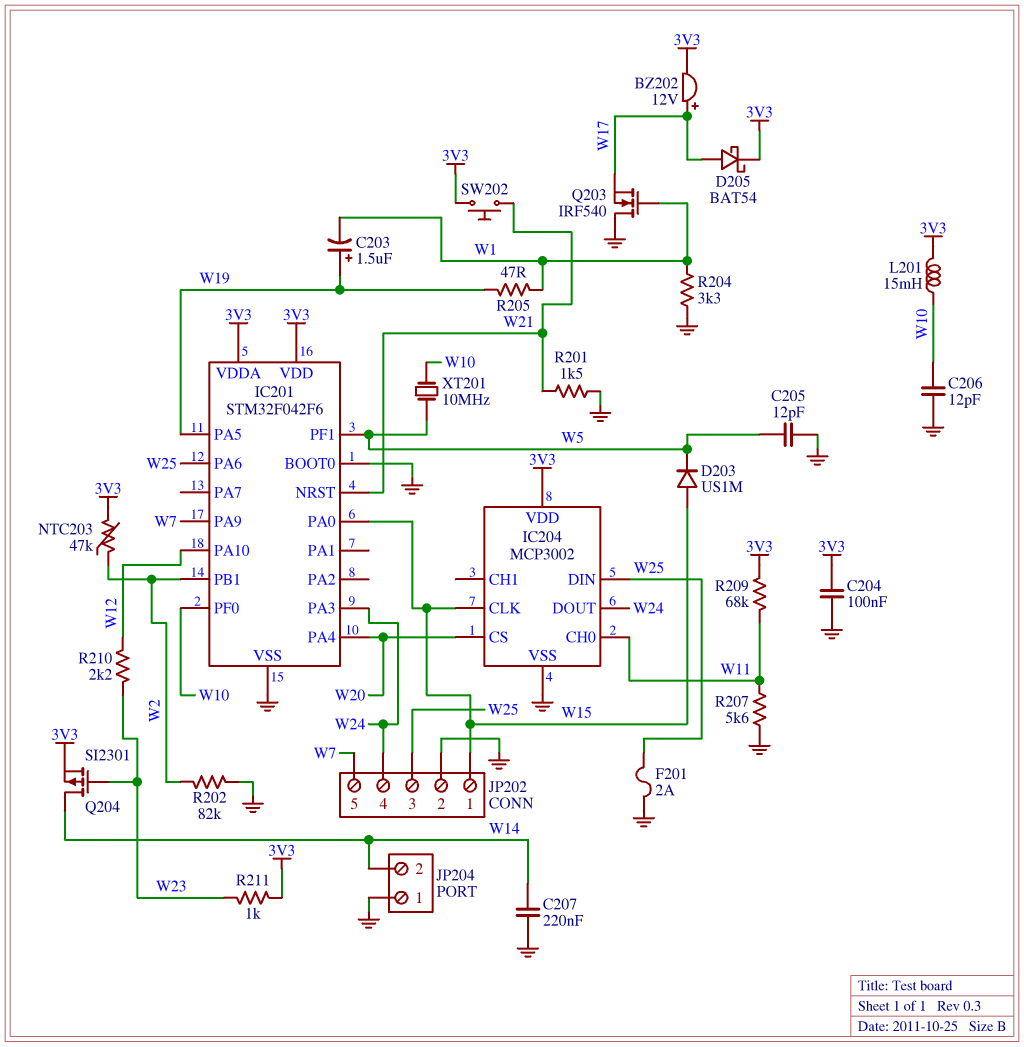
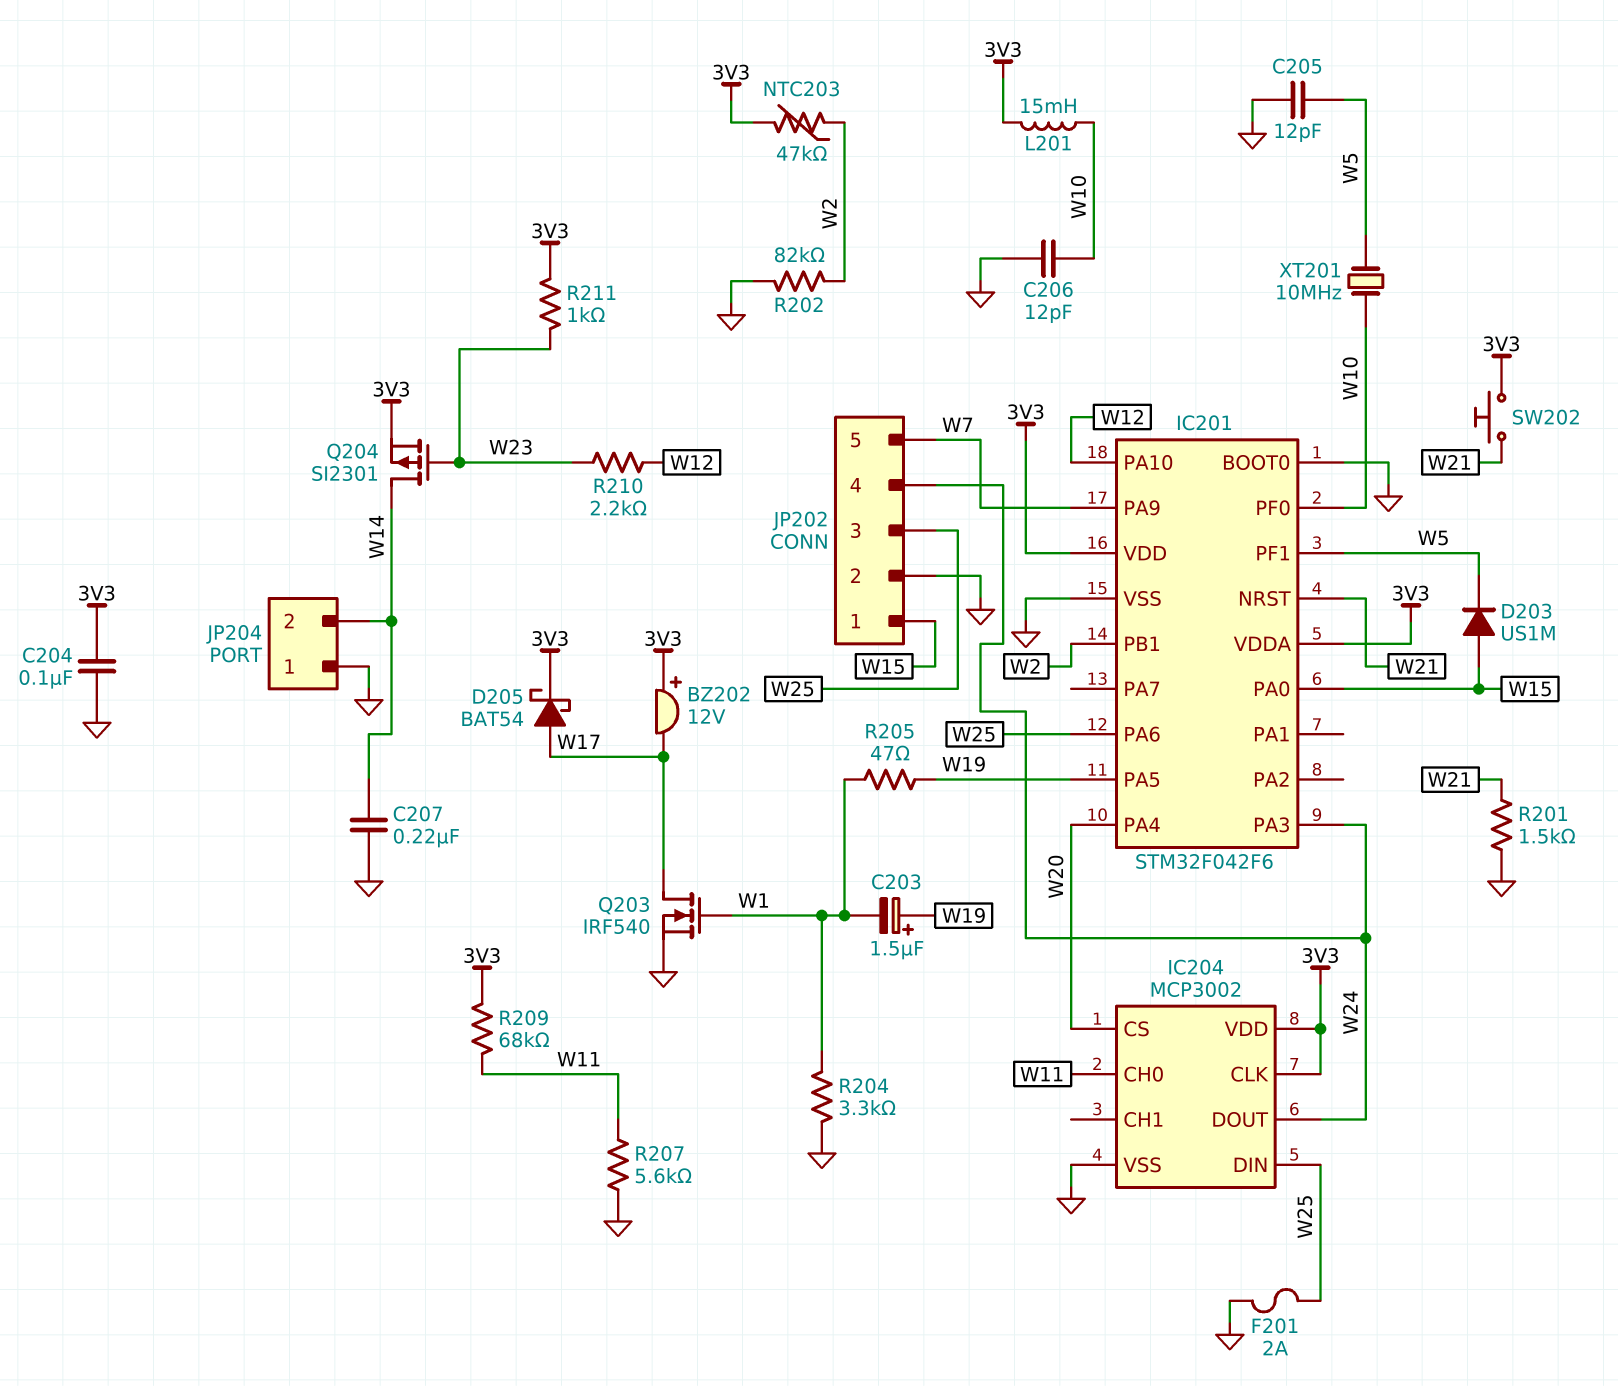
BZ202: buzzer 12V (plus W17, minus 3V3) -> buzzer 12V (plus 3V3, minus W17)
IC204 pin CLK: W15 -> 3V3
Q203: NMOS IRF540 (G W1, D GND, S W17) -> NMOS IRF540 (G W1, D W17, S GND)

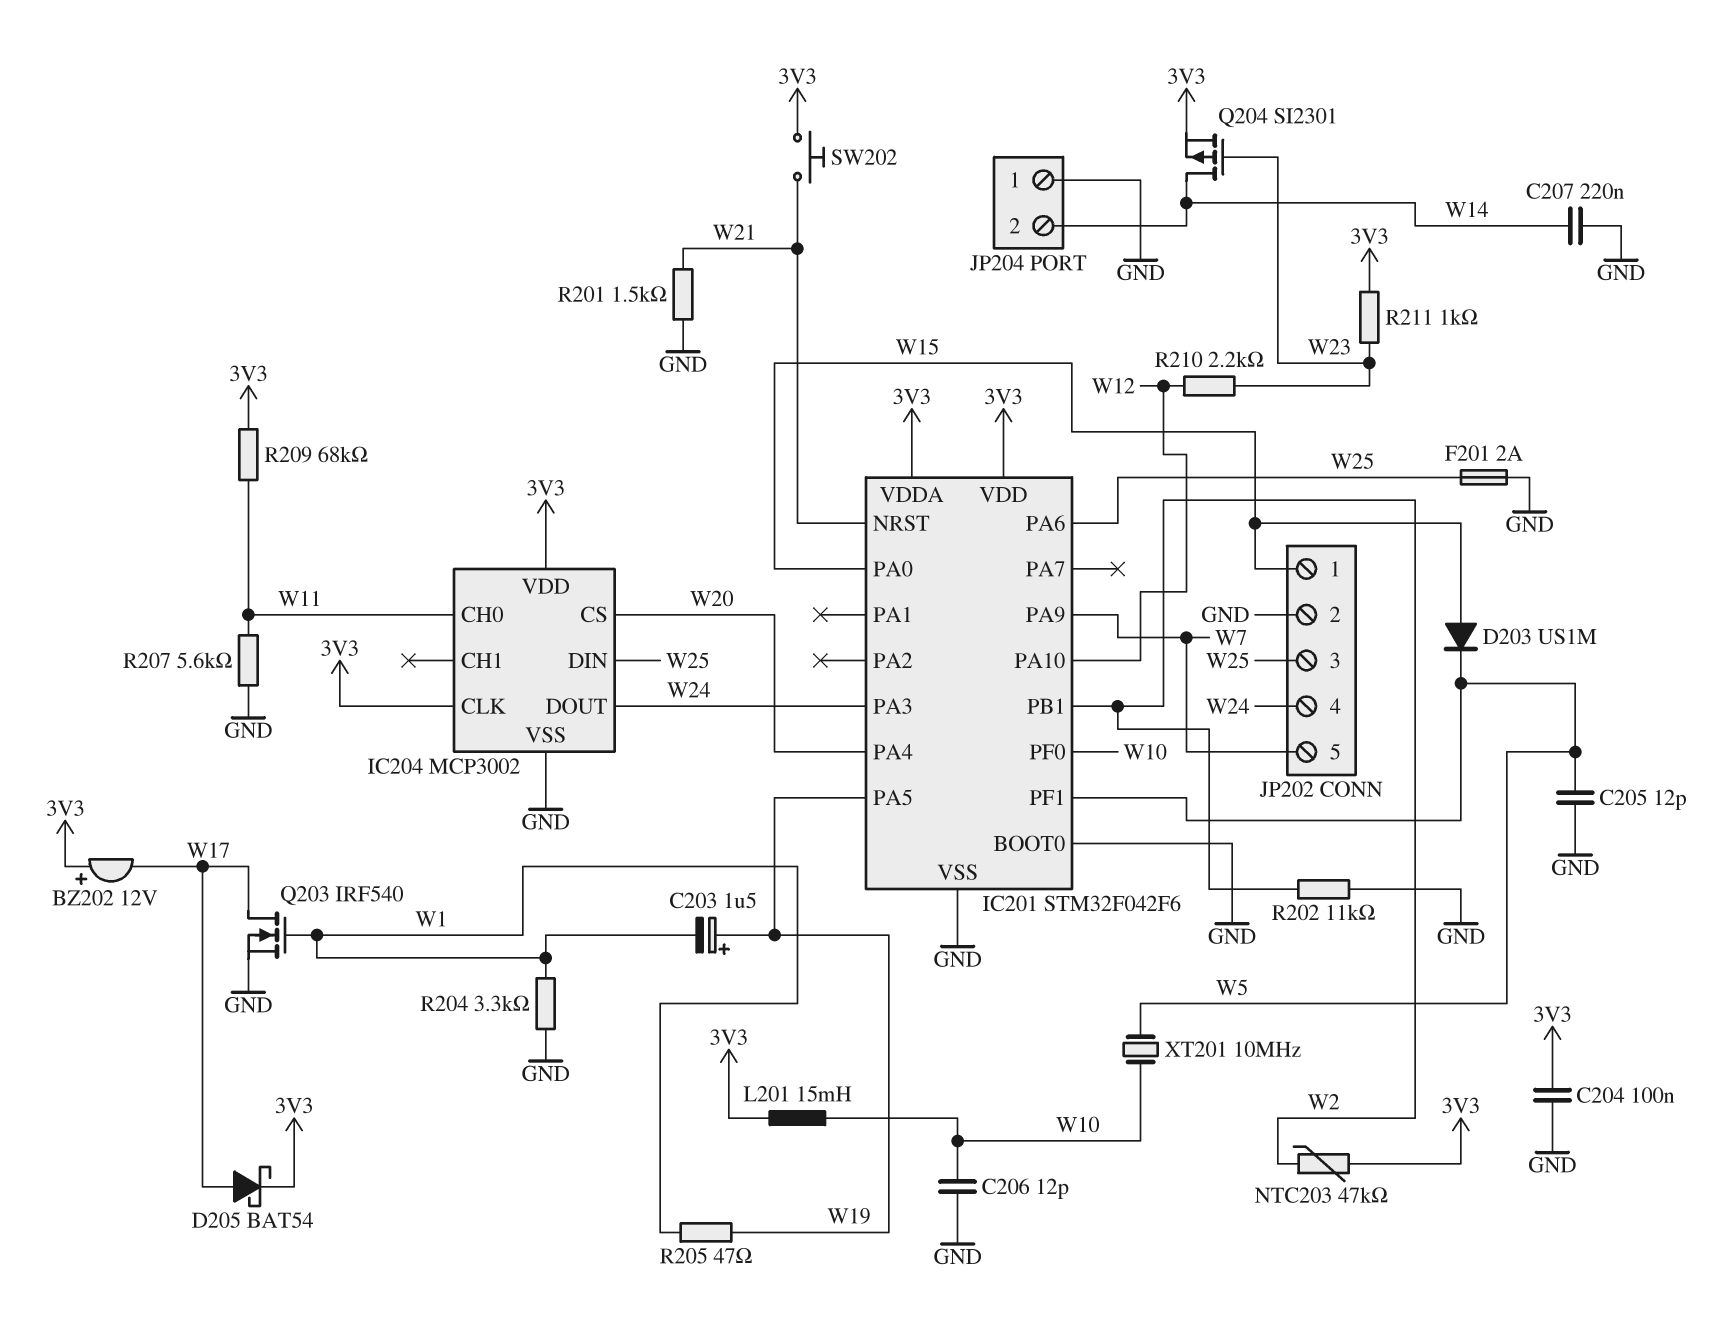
R202: 82k (GND, W2) -> 11k (GND, W2)

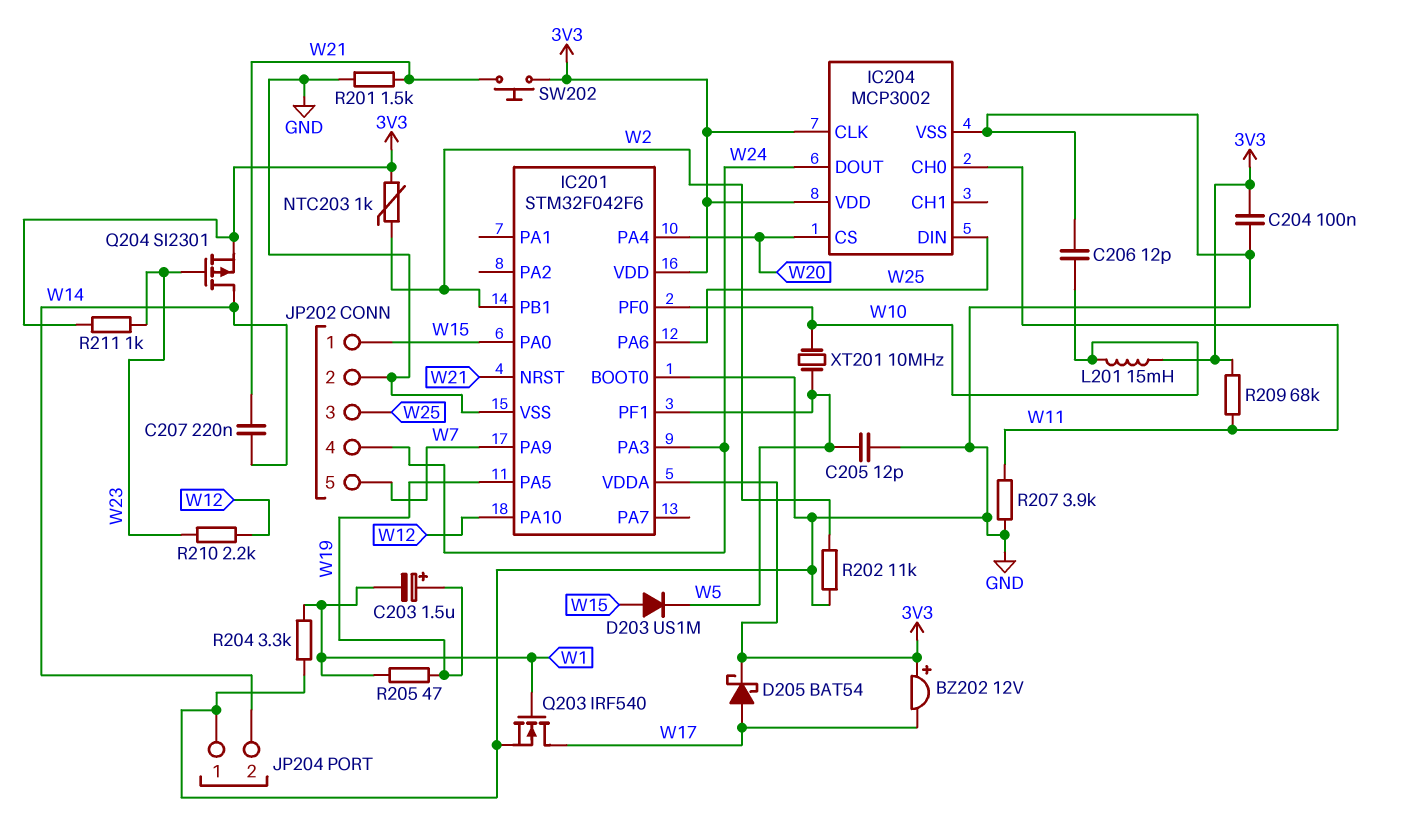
C207: 220nF (GND, W14) -> 220nF (W14, W21)
F201: 2A (GND, W25) -> none
NTC203: 47k (3V3, W2) -> 1k (3V3, W2)
R207: 5.6k (GND, W11) -> 3.9k (GND, W11)

